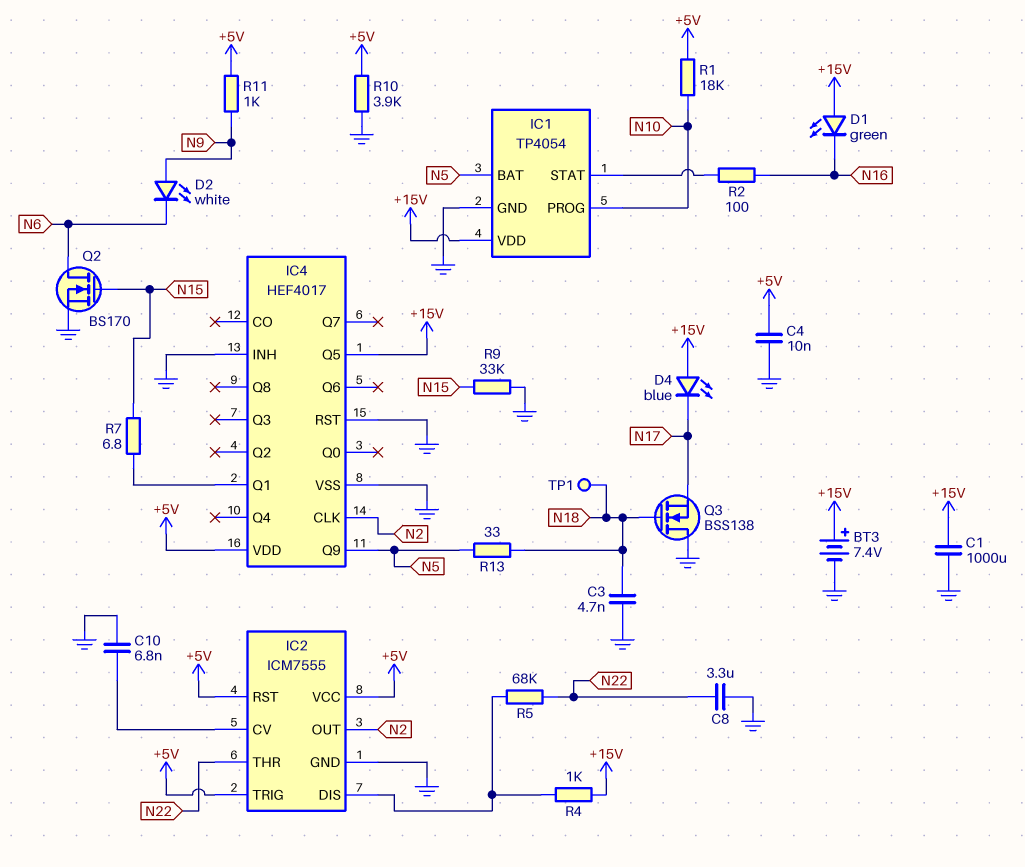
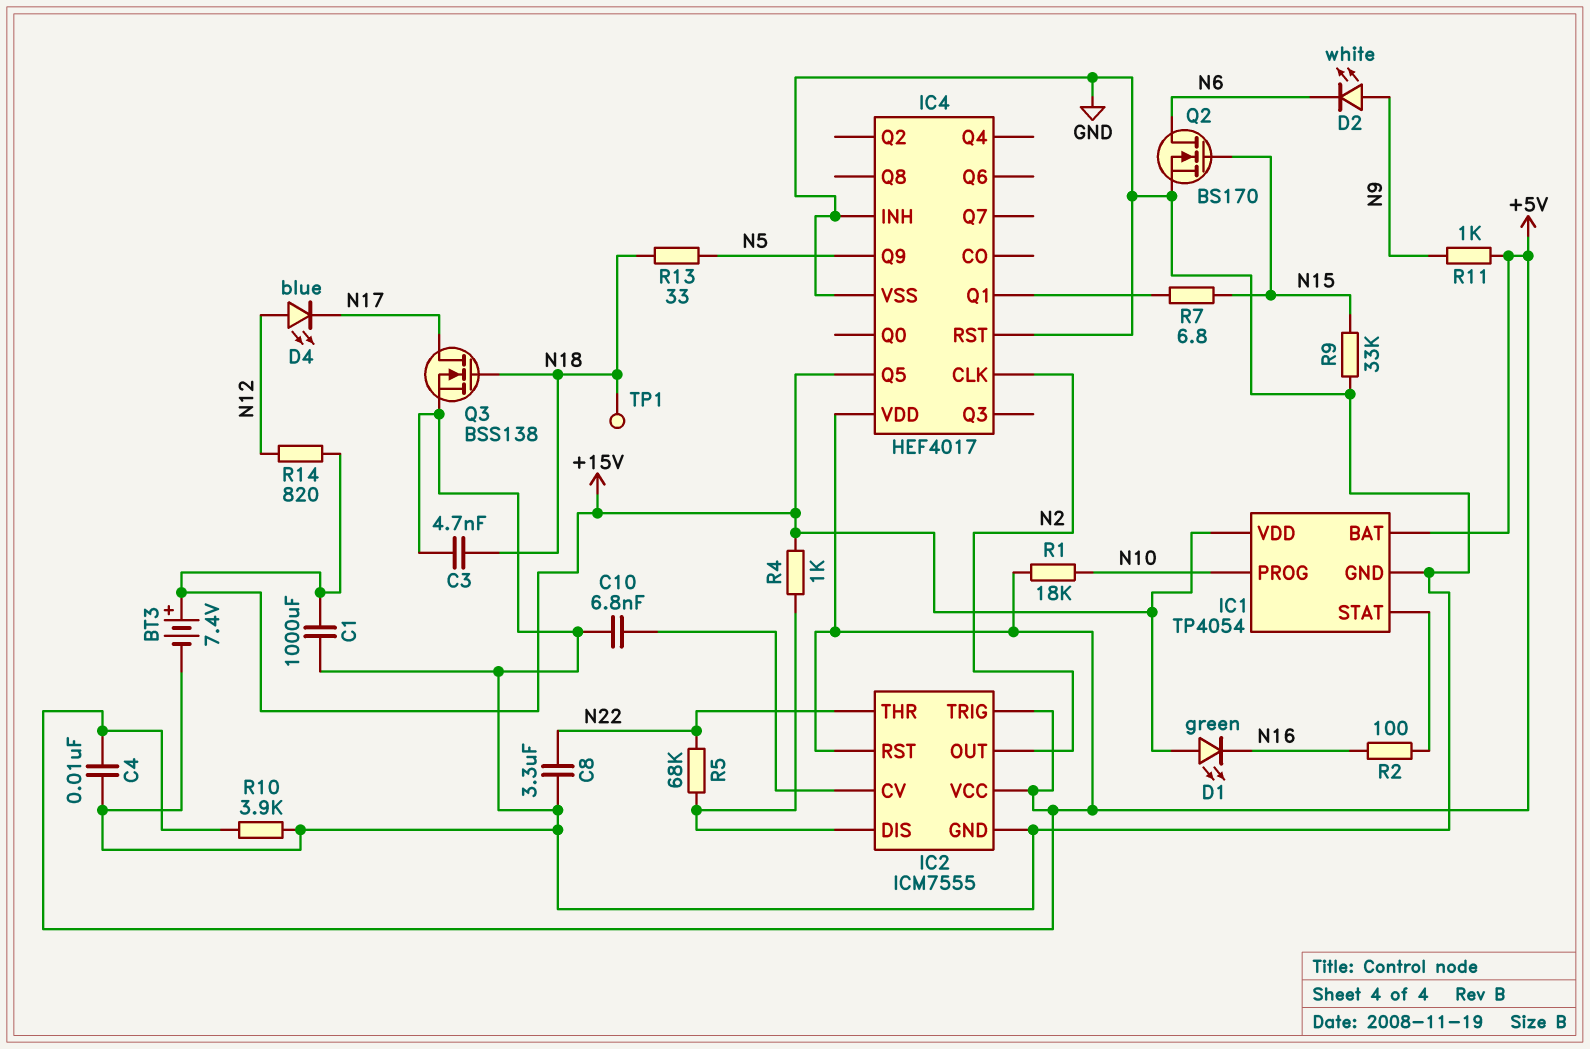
D4: LED blue (A +15V, K N17) -> LED blue (A N12, K N17)
IC1 pin BAT: N5 -> +5V
Q3: NMOS BSS138 (G N18, D GND, S N17) -> NMOS BSS138 (G N18, D N17, S GND)
R14: none -> 820 (+15V, N12)

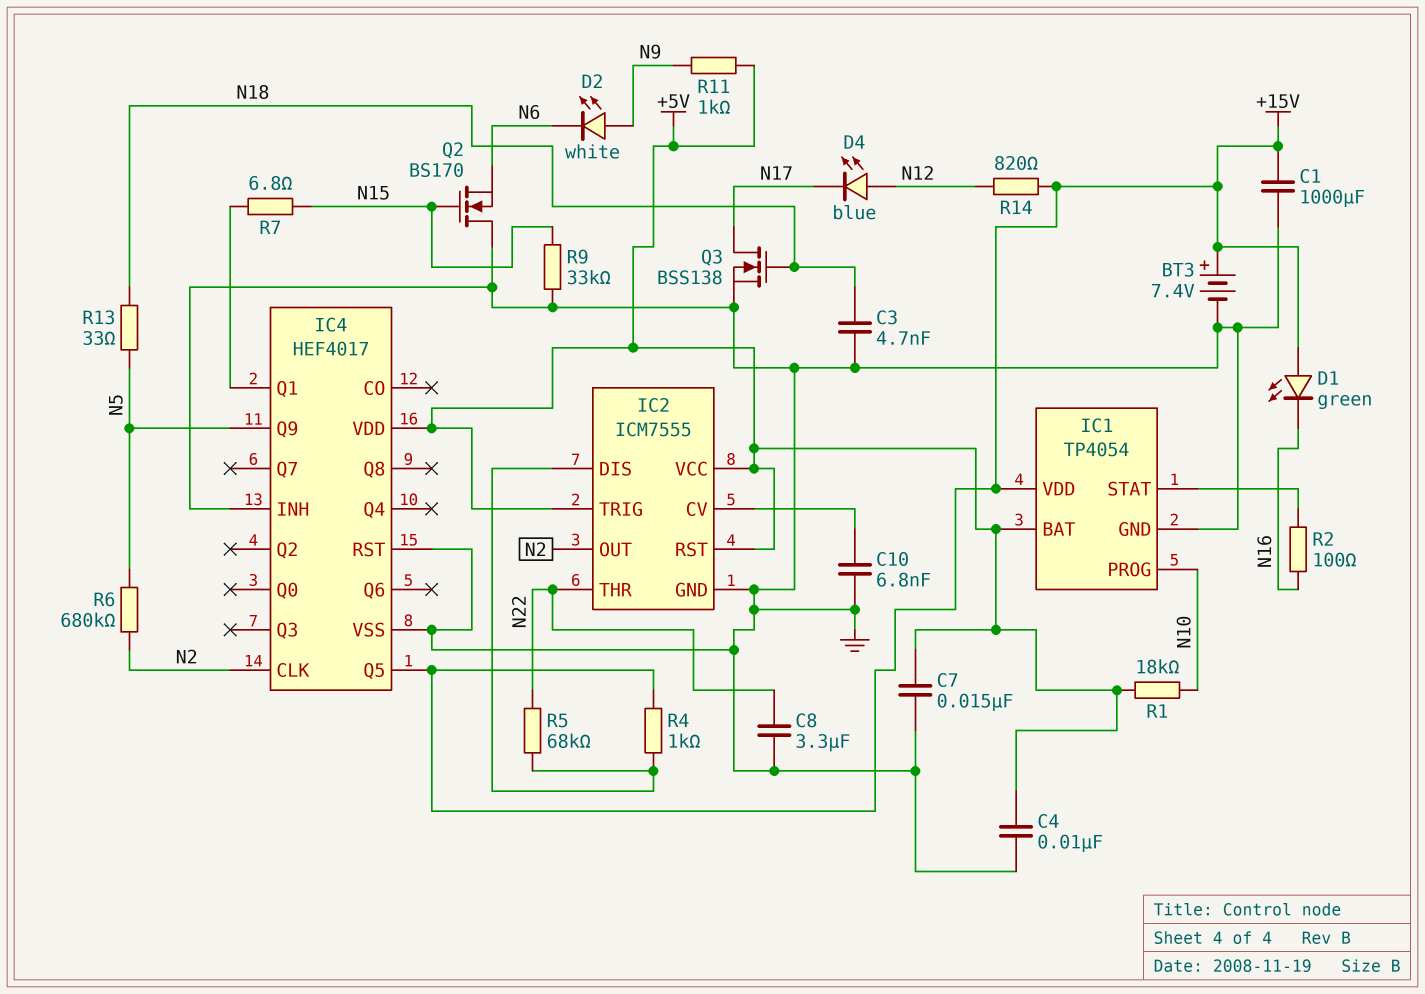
C7: none -> 15nF (+5V, GND)
Q2: NMOS BS170 (G N15, D N6, S GND) -> NMOS BS170 (G N15, D GND, S N6)
R6: none -> 680k (N2, N5)
R10: 3.9k (+5V, GND) -> none
TP1: test point (N18) -> none

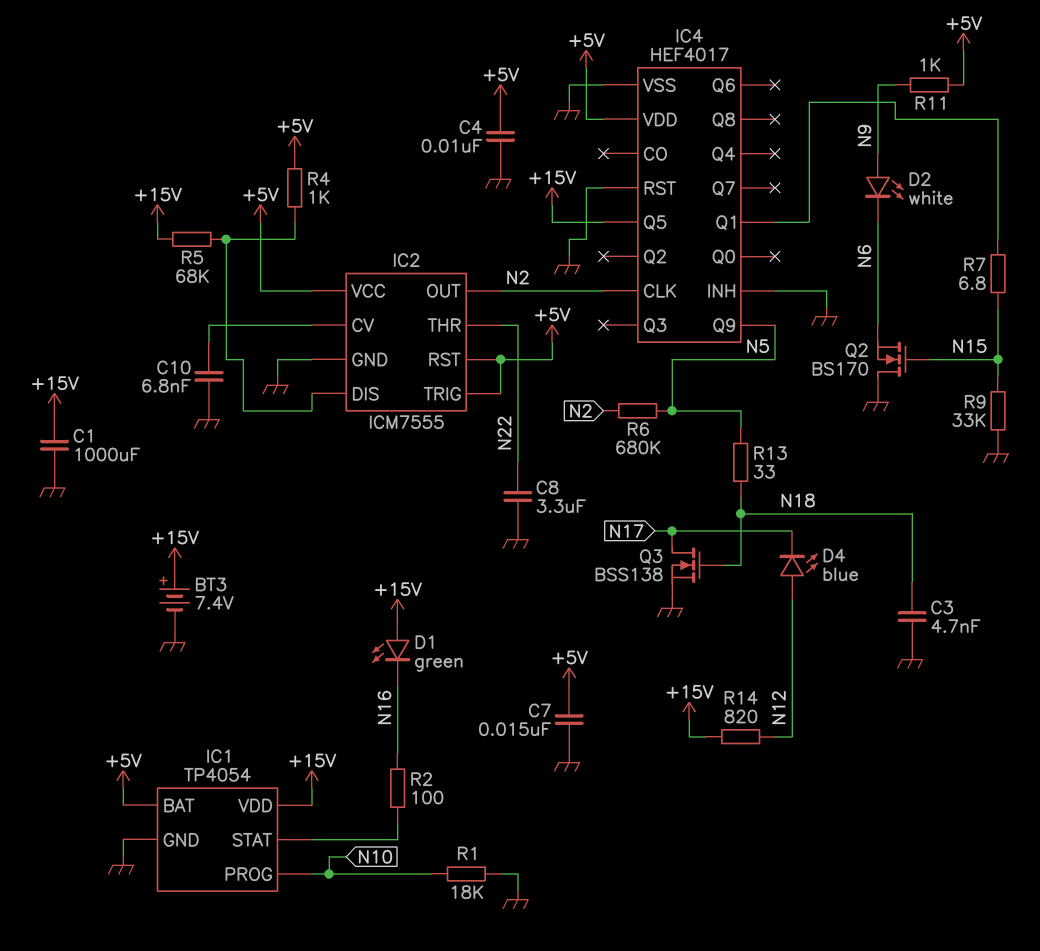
R1: 18k (+5V, N10) -> 18k (GND, N10)
R4: 1k (+15V, IC2/DIS) -> 1k (+5V, IC2/DIS)
R5: 68k (IC2/DIS, N22) -> 68k (+15V, IC2/DIS)

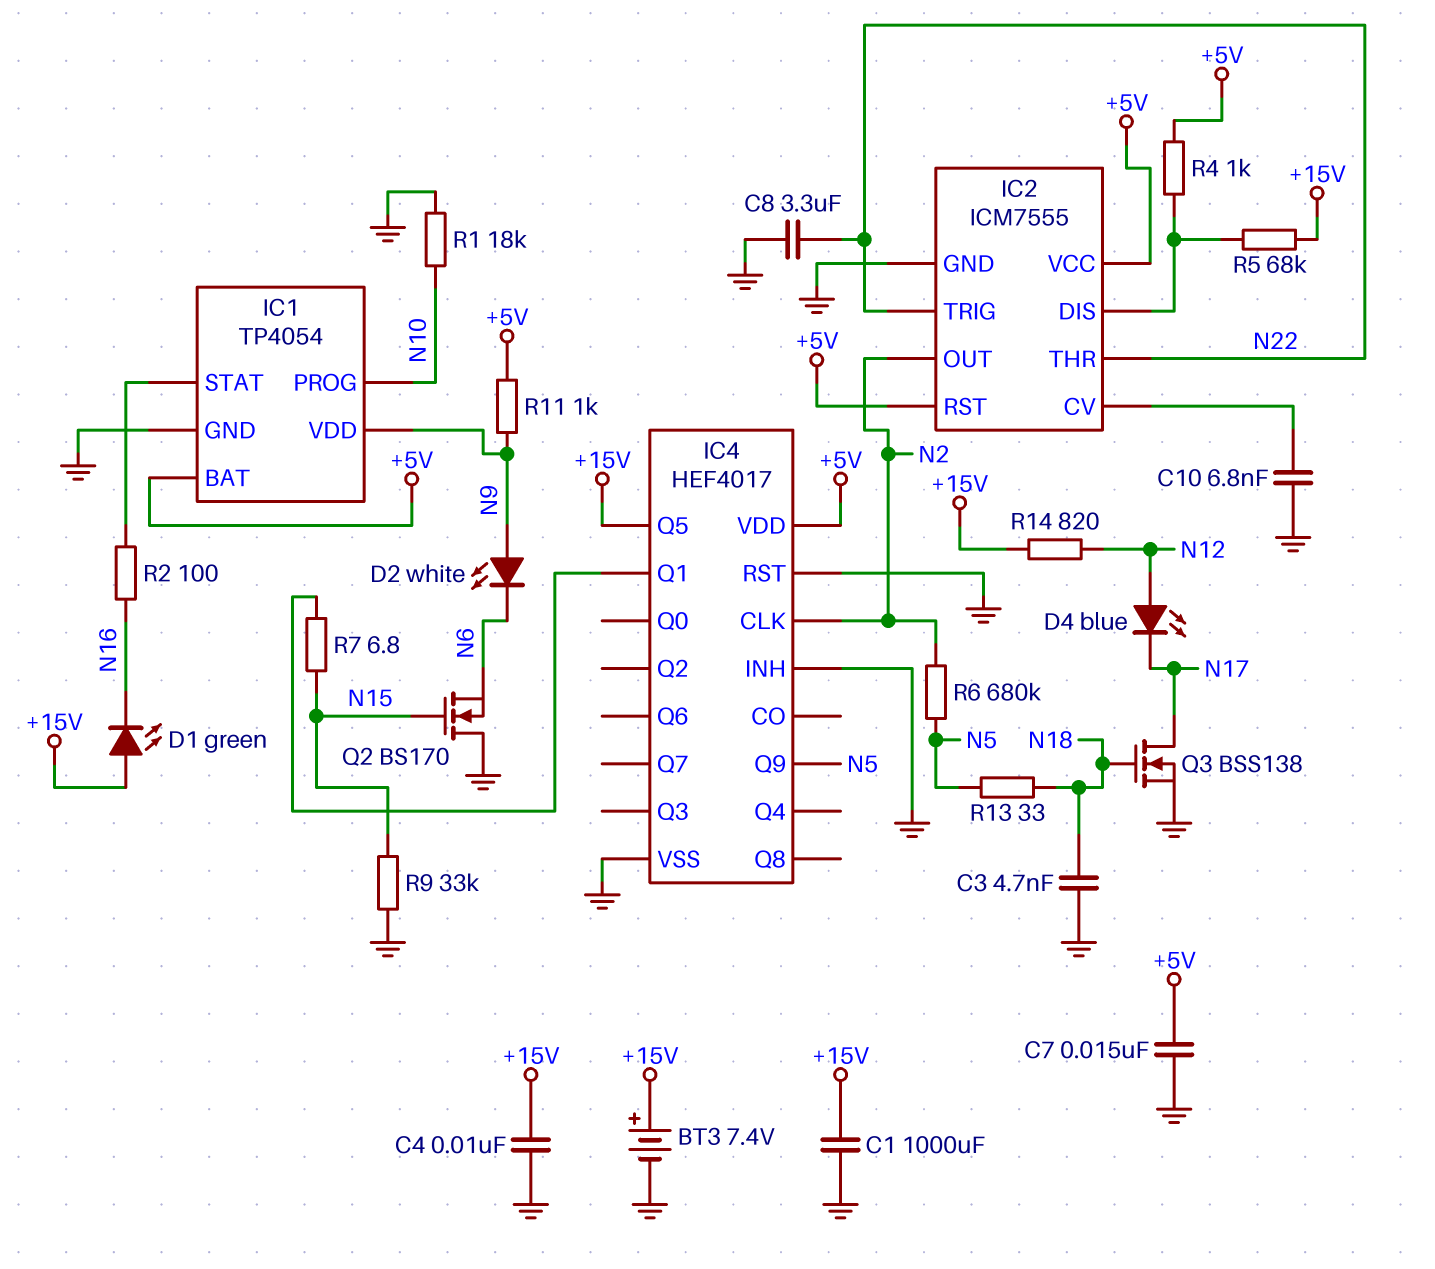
C4: 10nF (+5V, GND) -> 10nF (+15V, GND)
IC1 pin VDD: +15V -> N9
IC2 pin TRIG: +5V -> N22

